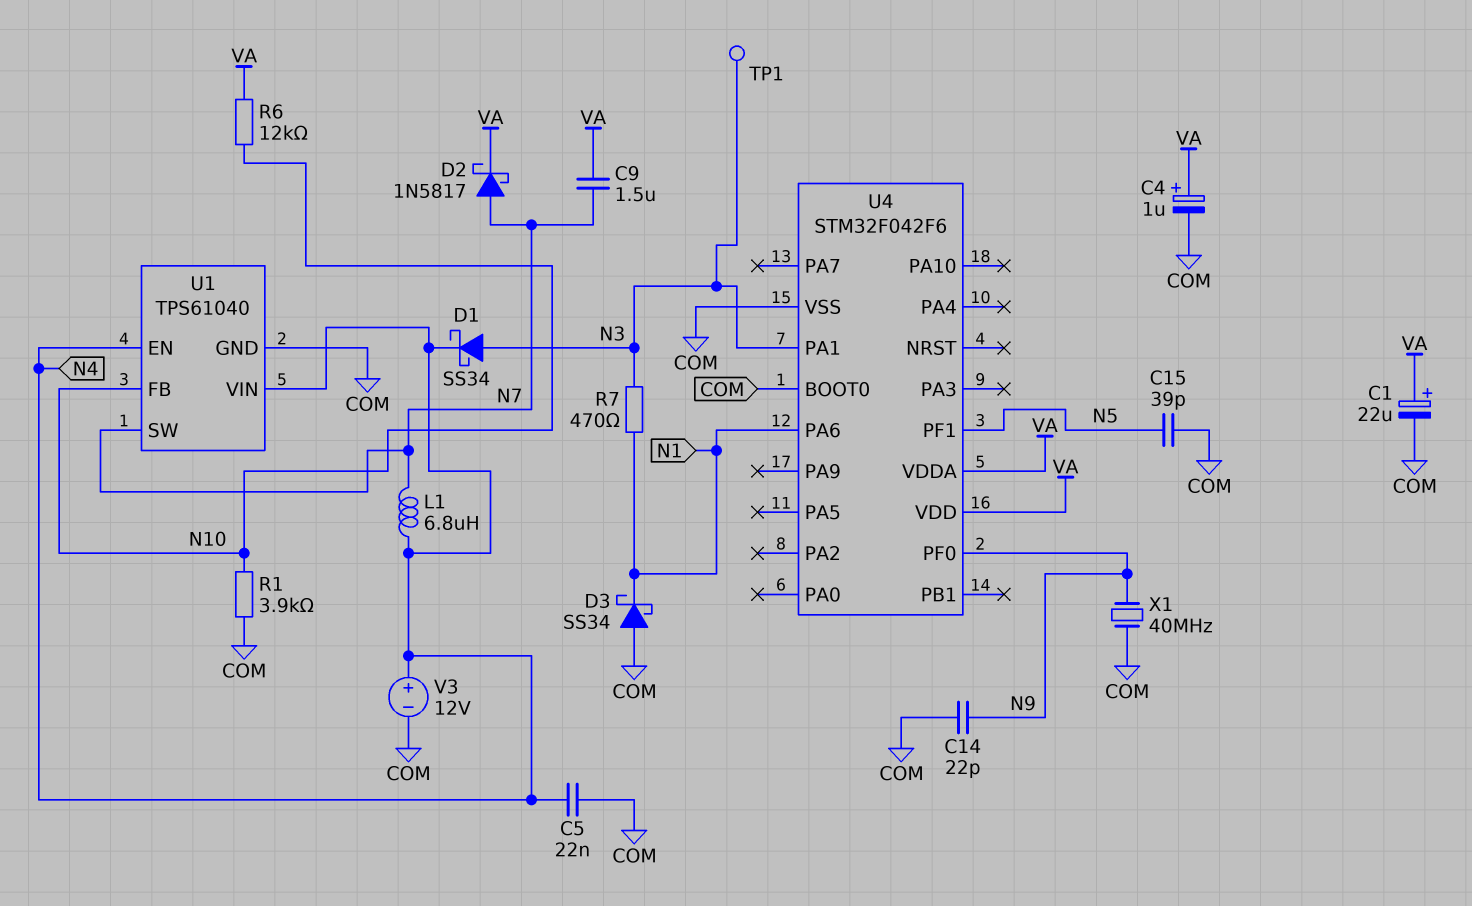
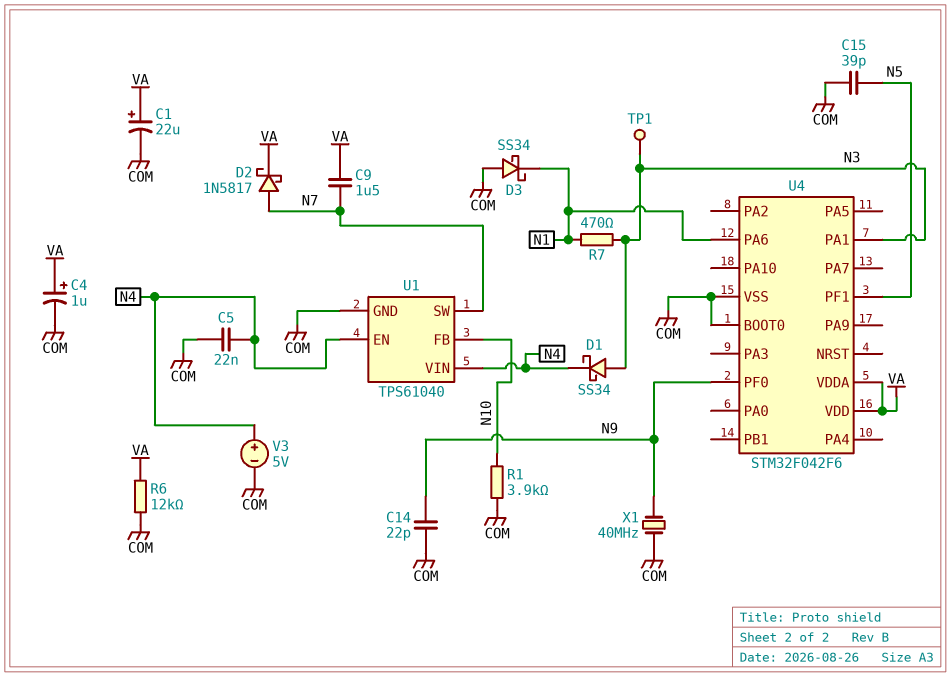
L1: 6.8uH (N4, N7) -> none
R6: 12k (N10, VA) -> 12k (COM, VA)
V3: 12V (plus N4, minus COM) -> 5V (plus N4, minus COM)

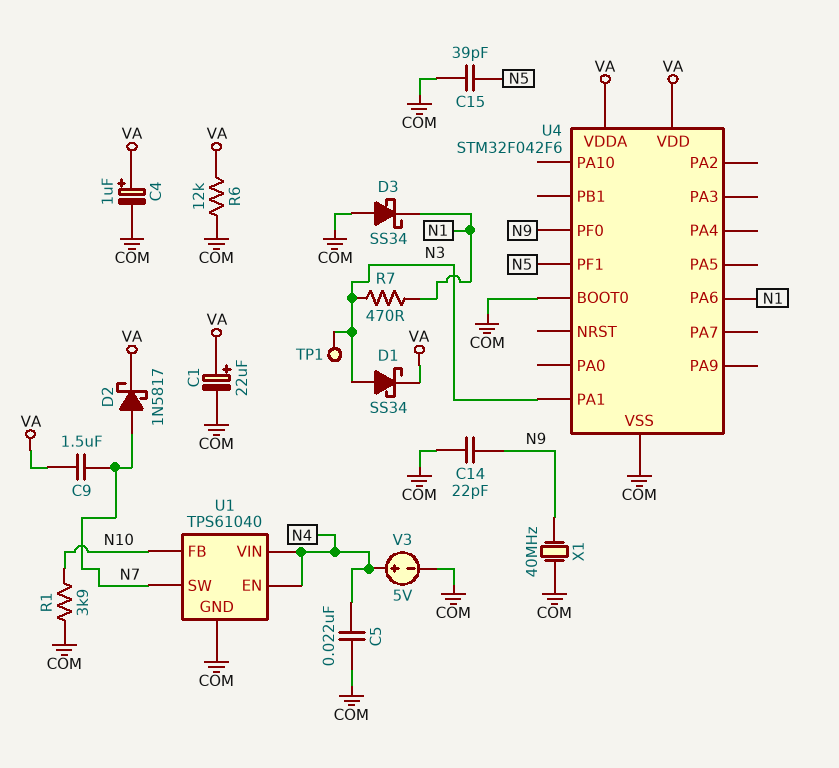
D1: schottky SS34 (A N3, K N4) -> schottky SS34 (A N3, K VA)

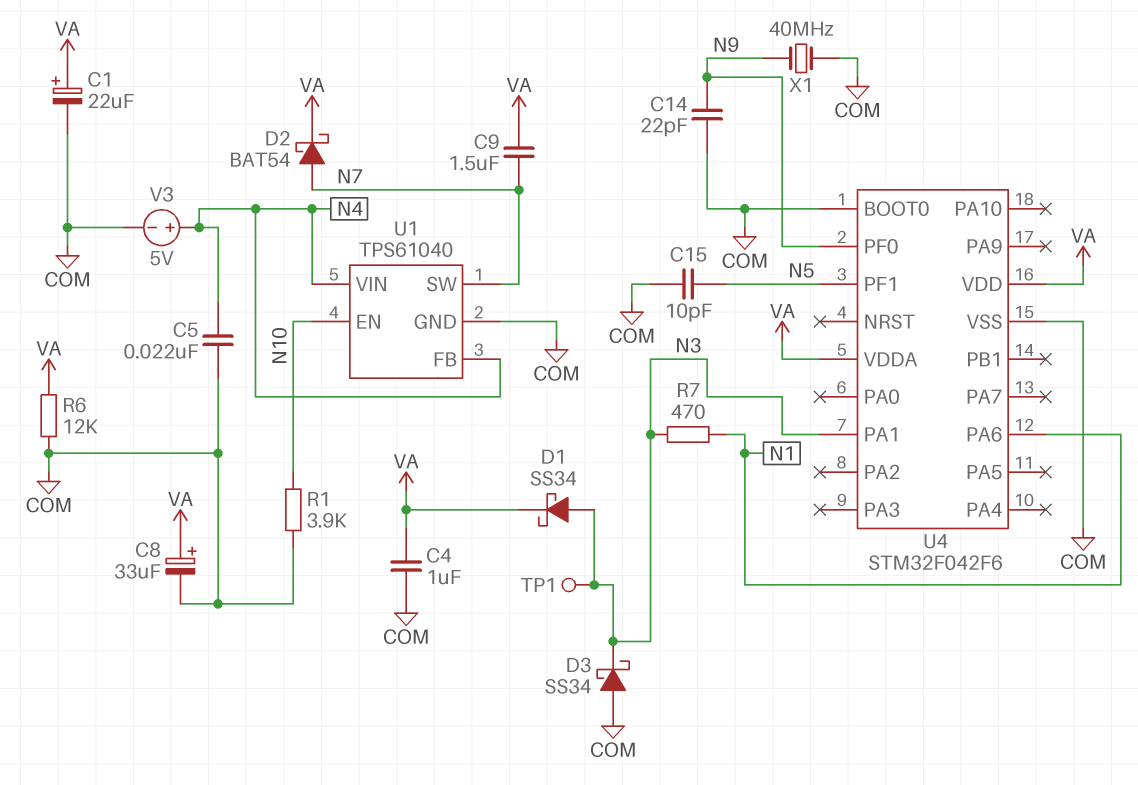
C4: 1uF (plus VA, minus COM) -> 1uF (COM, VA)
C8: none -> 33uF (plus VA, minus COM)
C15: 39pF (COM, N5) -> 10pF (COM, N5)
D2: schottky 1N5817 (A N7, K VA) -> schottky BAT54 (A N7, K VA)
D3: schottky SS34 (A COM, K N1) -> schottky SS34 (A COM, K N3)
U1 pin EN: N4 -> N10
U1 pin FB: N10 -> N4

